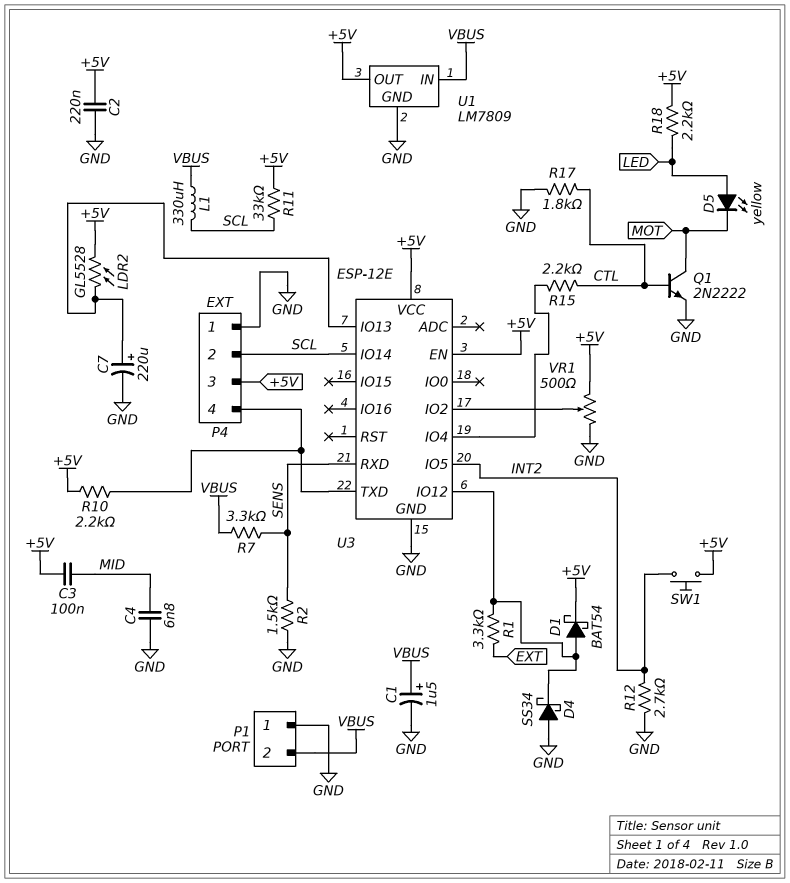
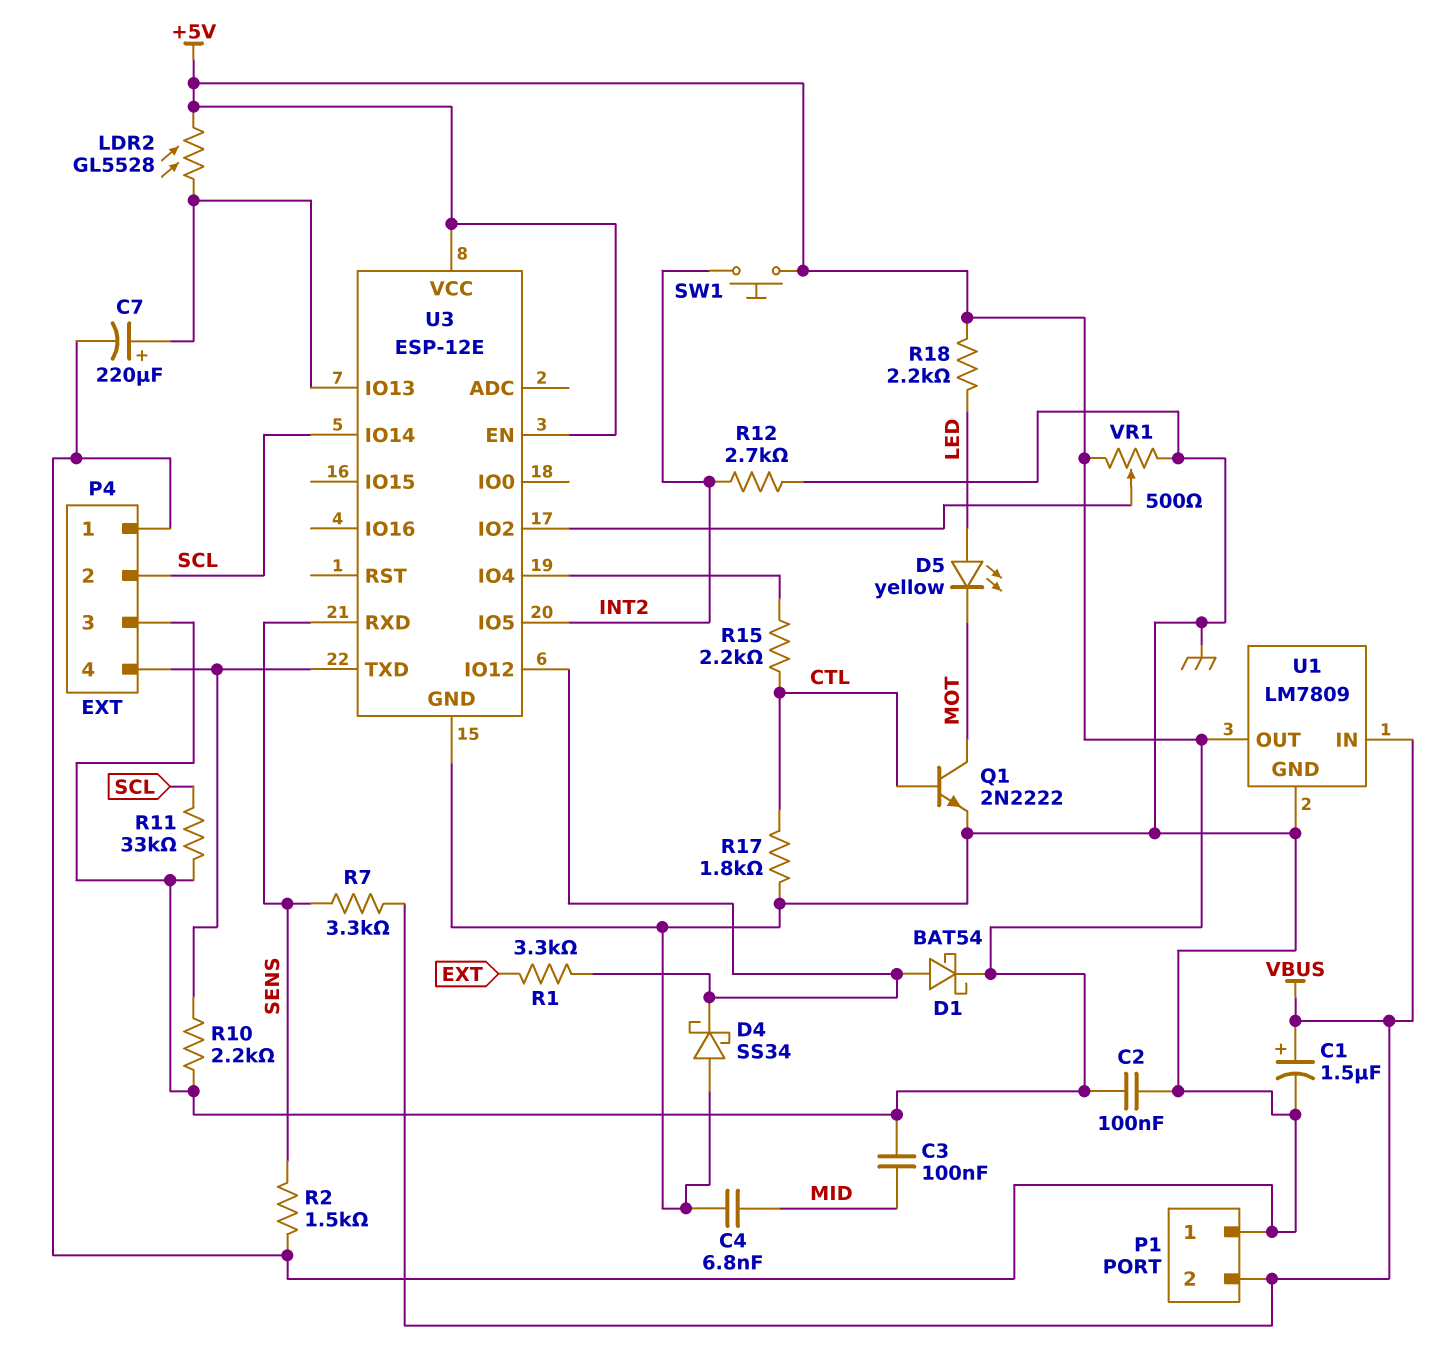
C2: 220nF (+5V, GND) -> 100nF (+5V, GND)
L1: 330uH (SCL, VBUS) -> none

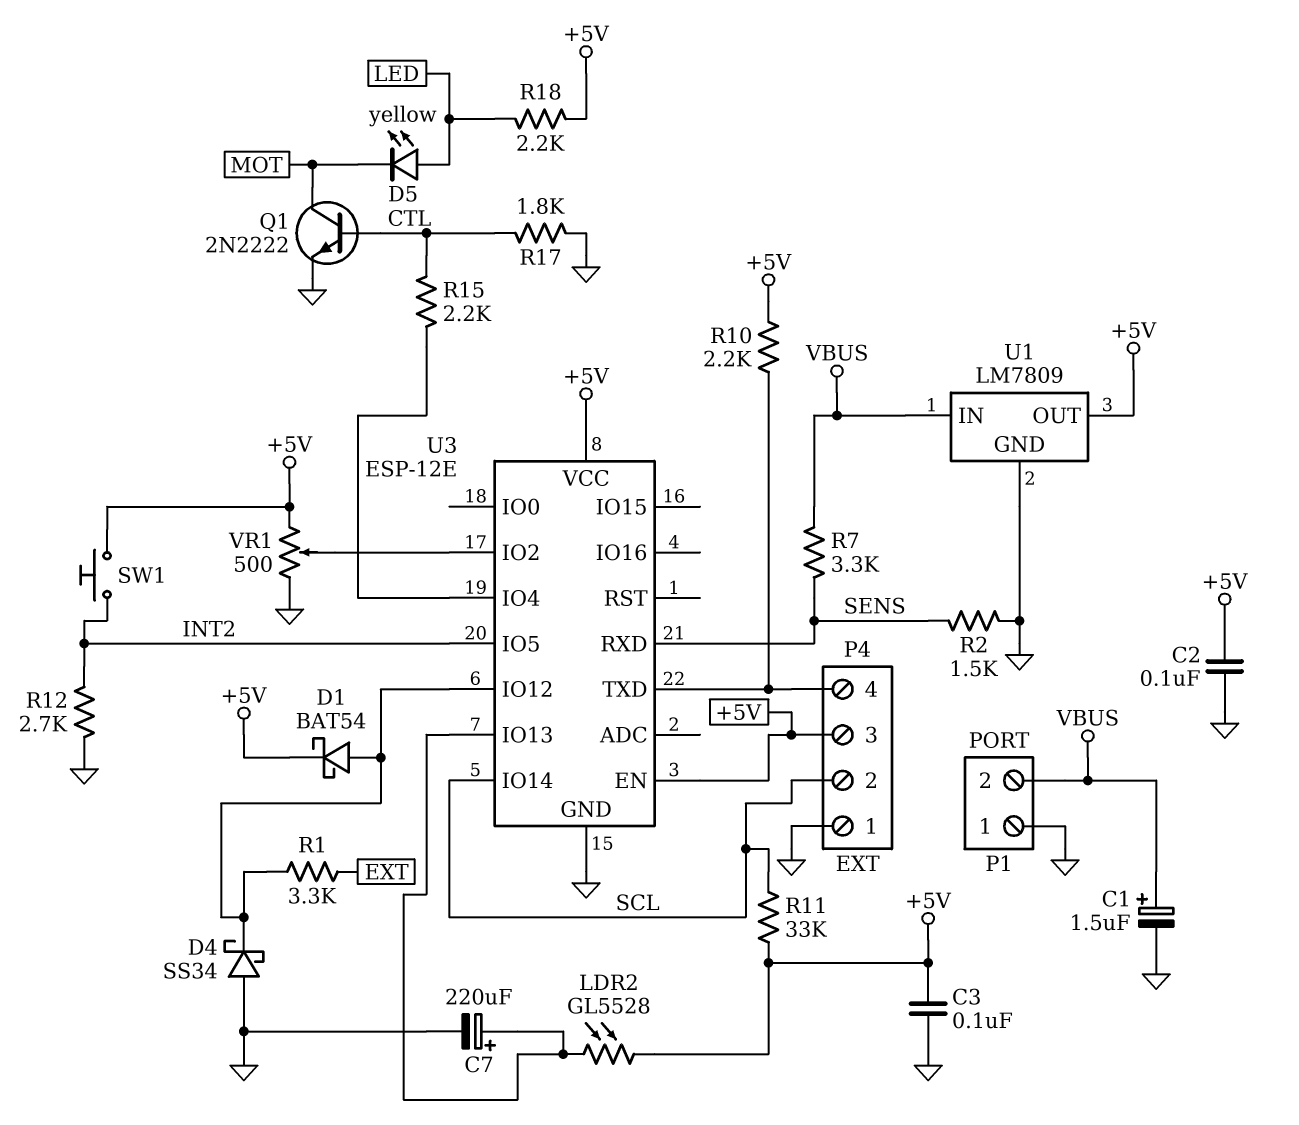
C3: 100nF (+5V, MID) -> 100nF (+5V, GND)
C4: 6.8nF (GND, MID) -> none

